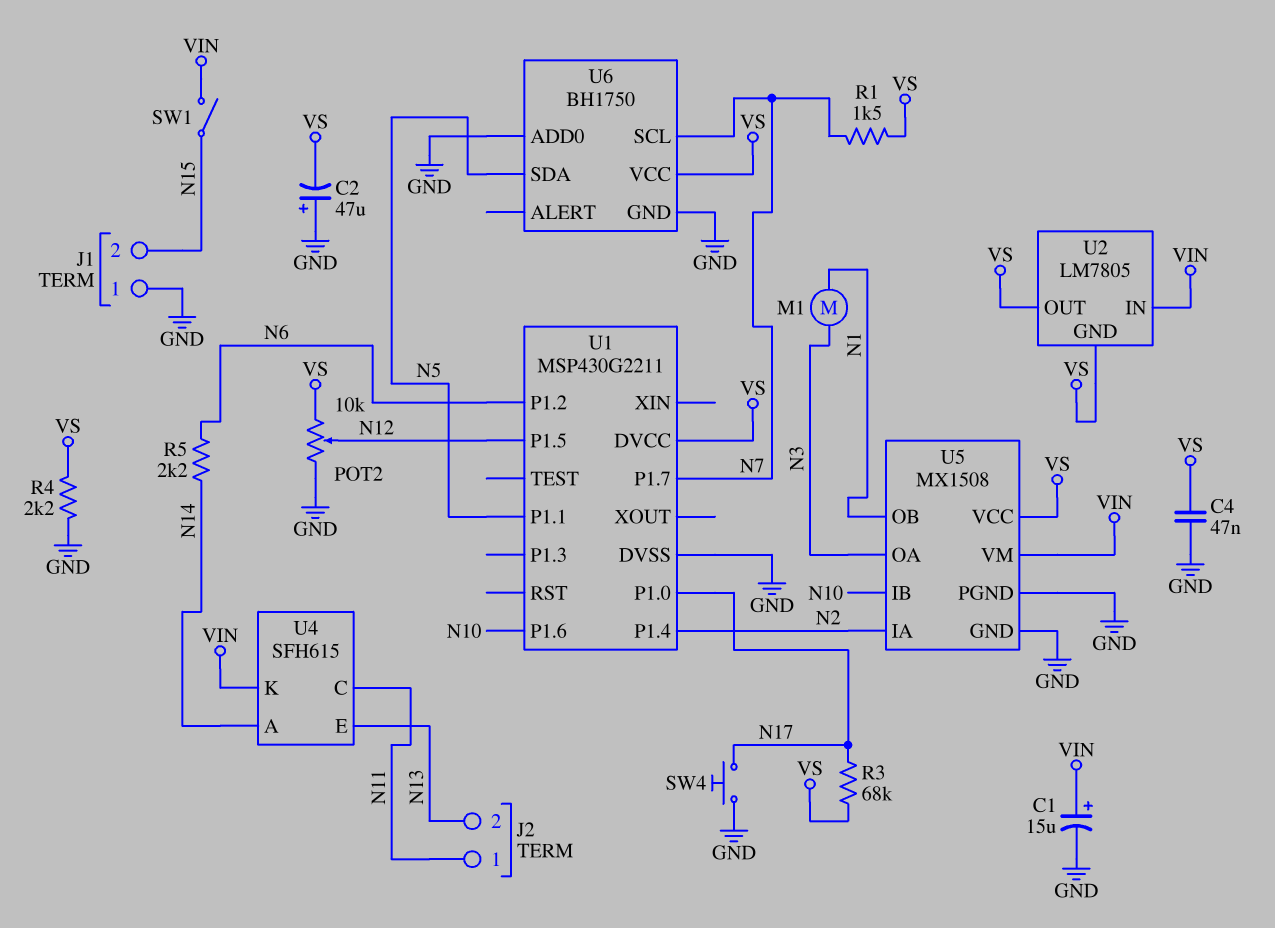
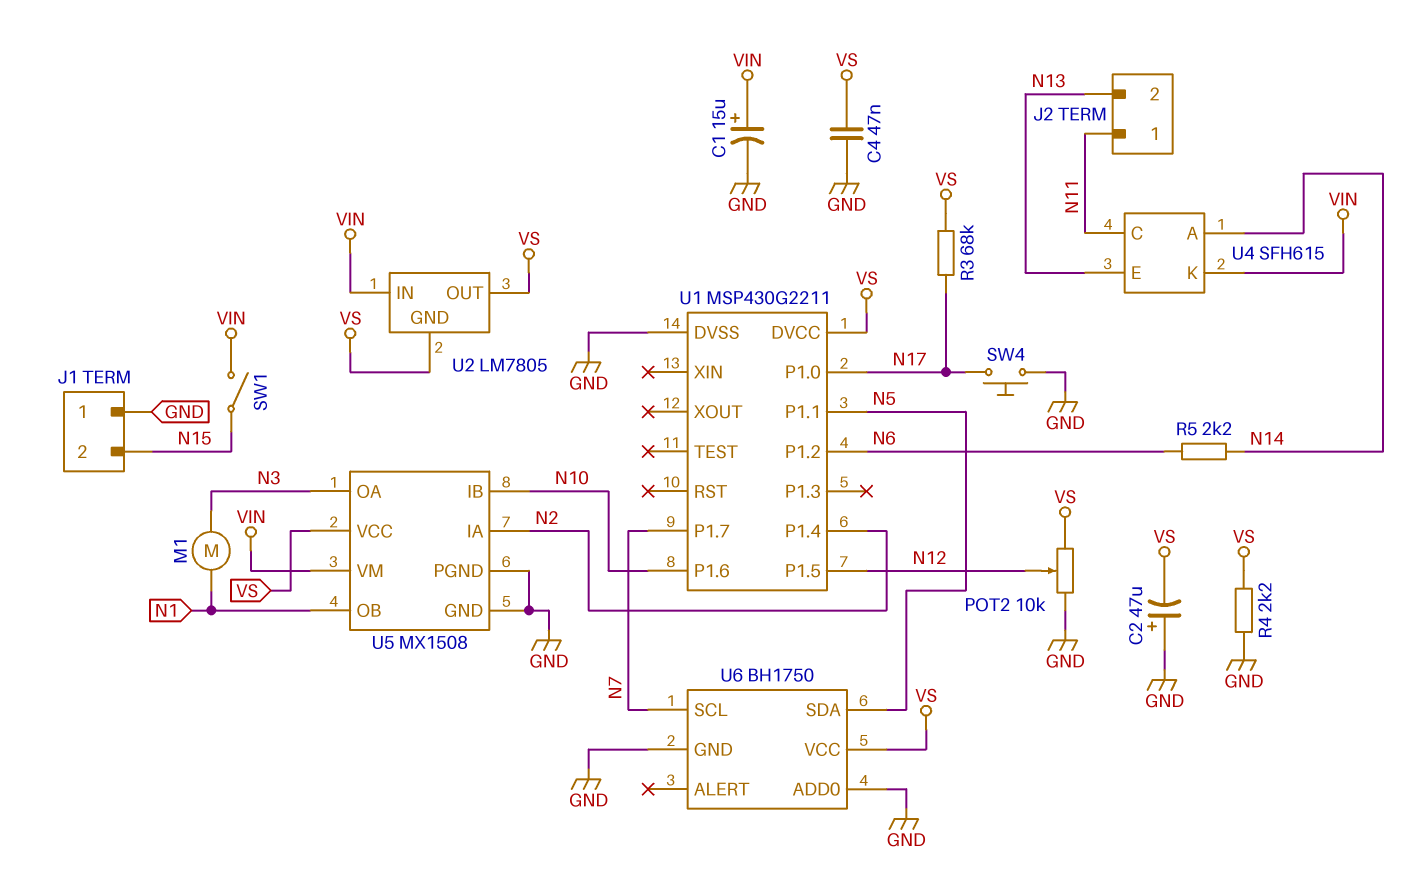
R1: 1.5k (N7, VS) -> none

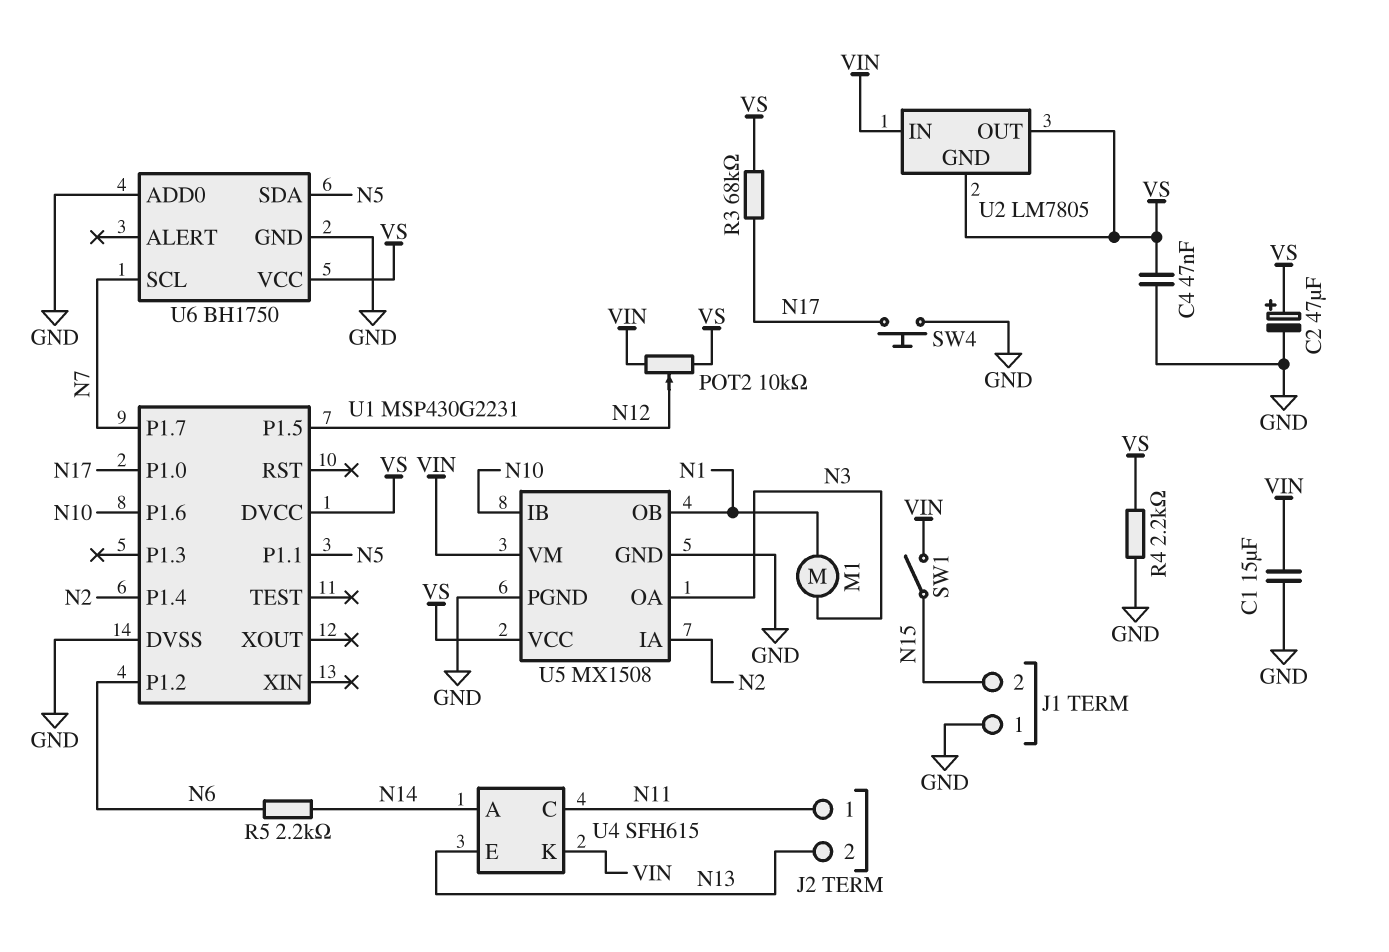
C1: 15uF (plus VIN, minus GND) -> 15uF (GND, VIN)
C2: 47uF (plus GND, minus VS) -> 47uF (plus VS, minus GND)
POT2: 10k (GND, VS, wiper N12) -> 10k (VIN, VS, wiper N12)
U1: MSP430G2211 -> MSP430G2231

